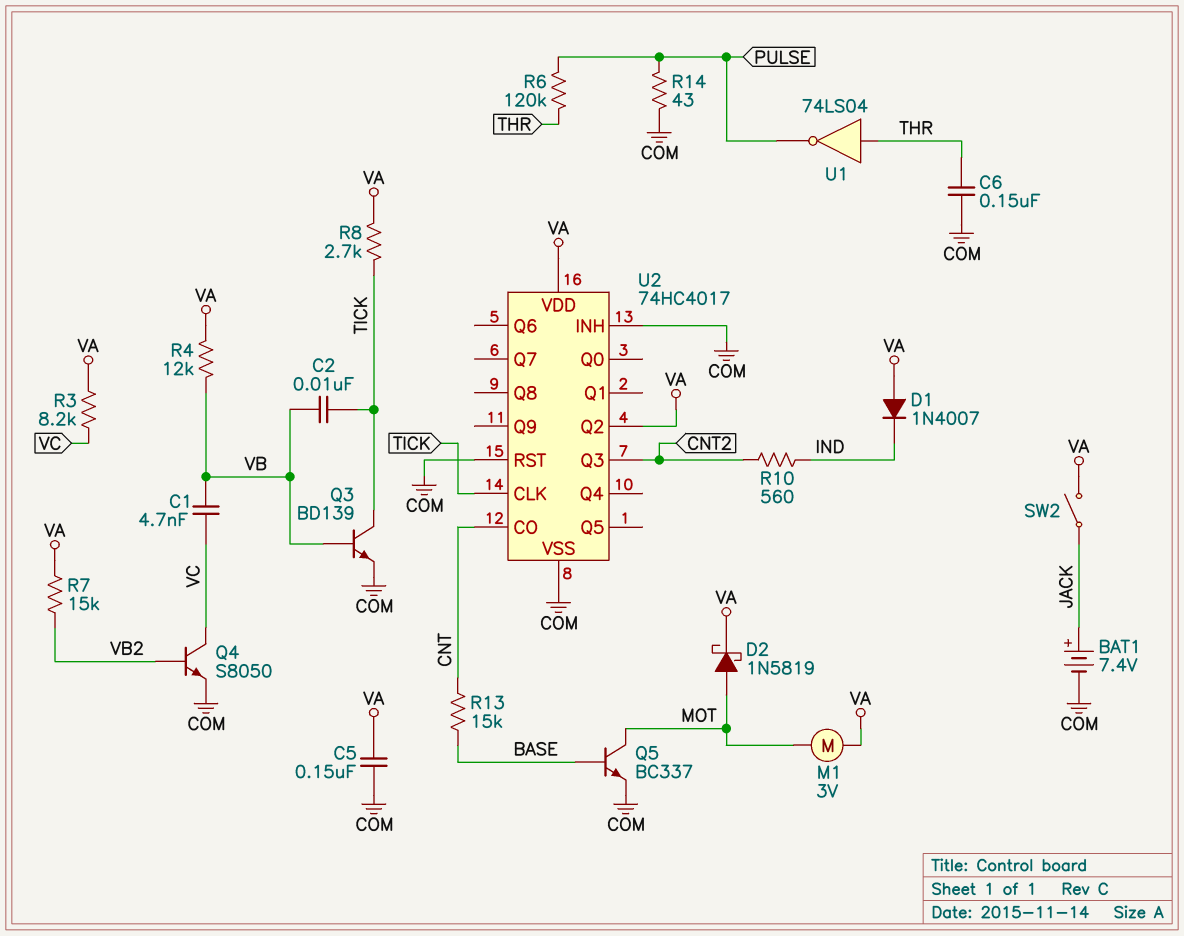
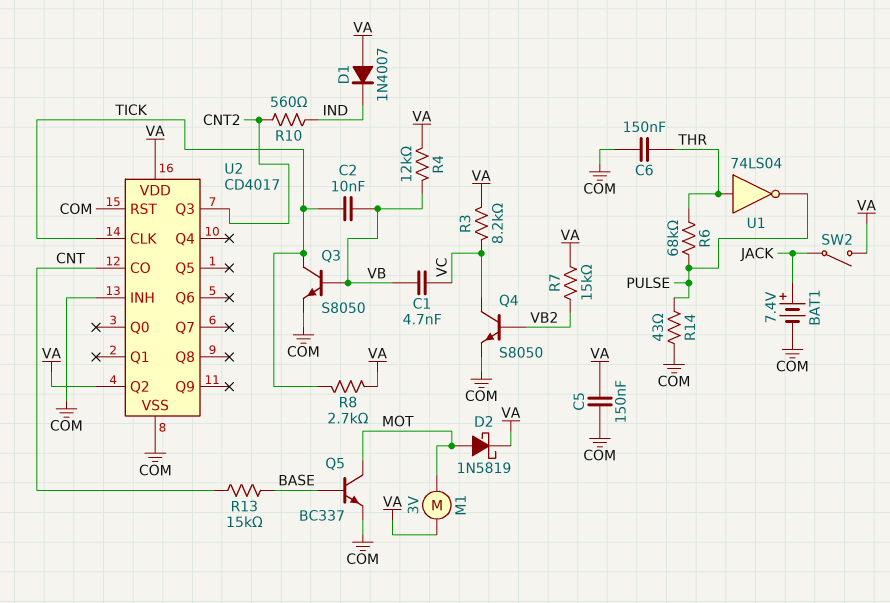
Q3: NPN BD139 (B VB, C TICK, E COM) -> NPN S8050 (B VB, C TICK, E COM)
R6: 120k (PULSE, THR) -> 68k (PULSE, THR)
U2: 74HC4017 -> CD4017

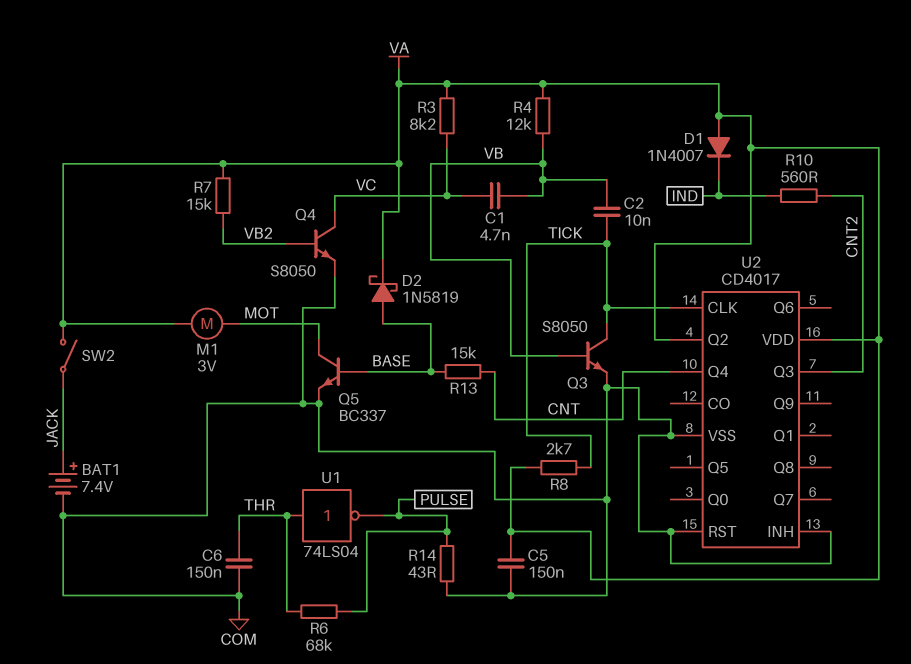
D2: schottky 1N5819 (A MOT, K VA) -> schottky 1N5819 (A BASE, K VA)
U2 pin CO: CNT -> none
U2 pin Q4: none -> CNT

